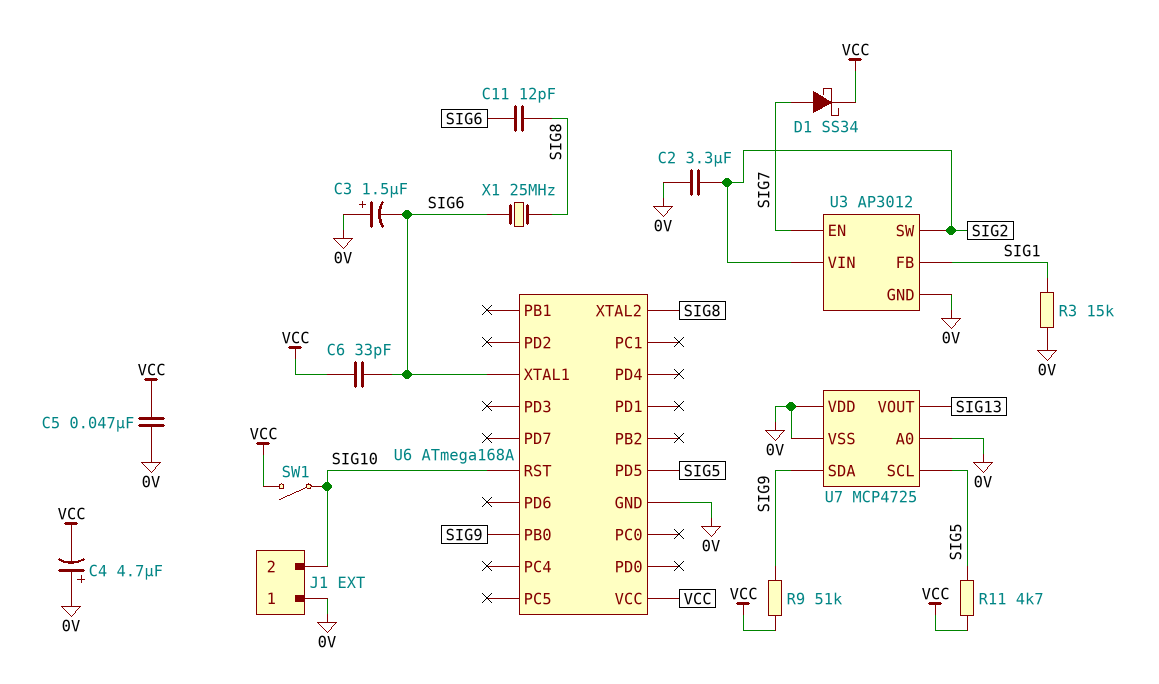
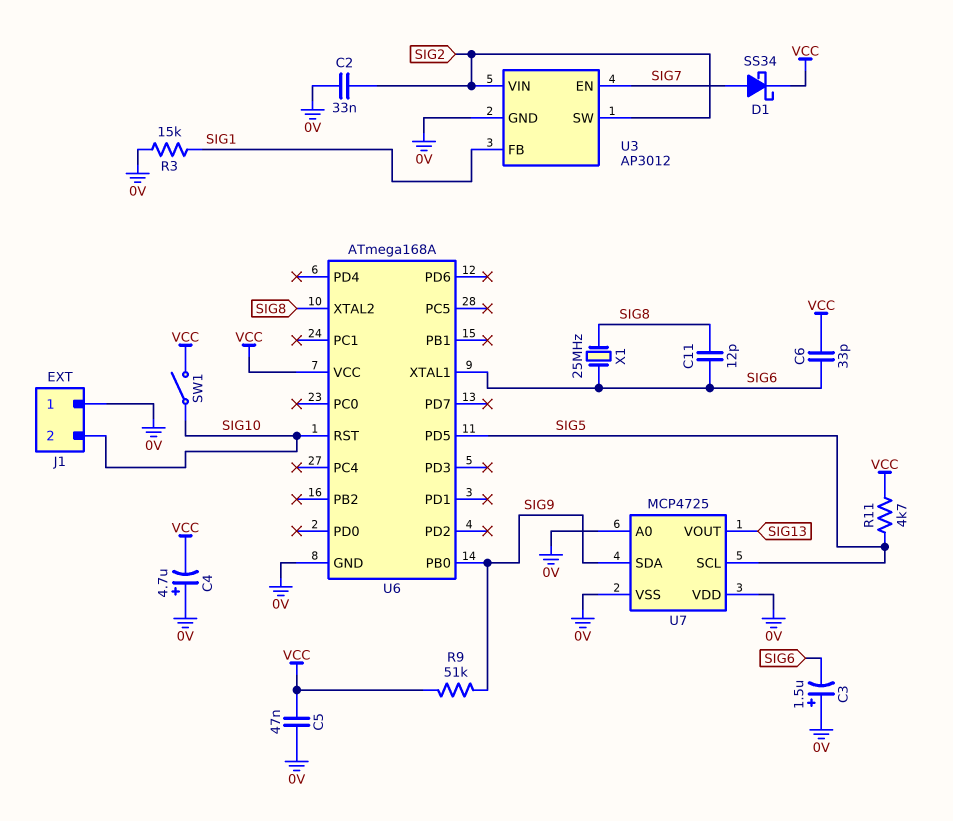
C2: 3.3uF (0V, SIG2) -> 33nF (0V, SIG2)

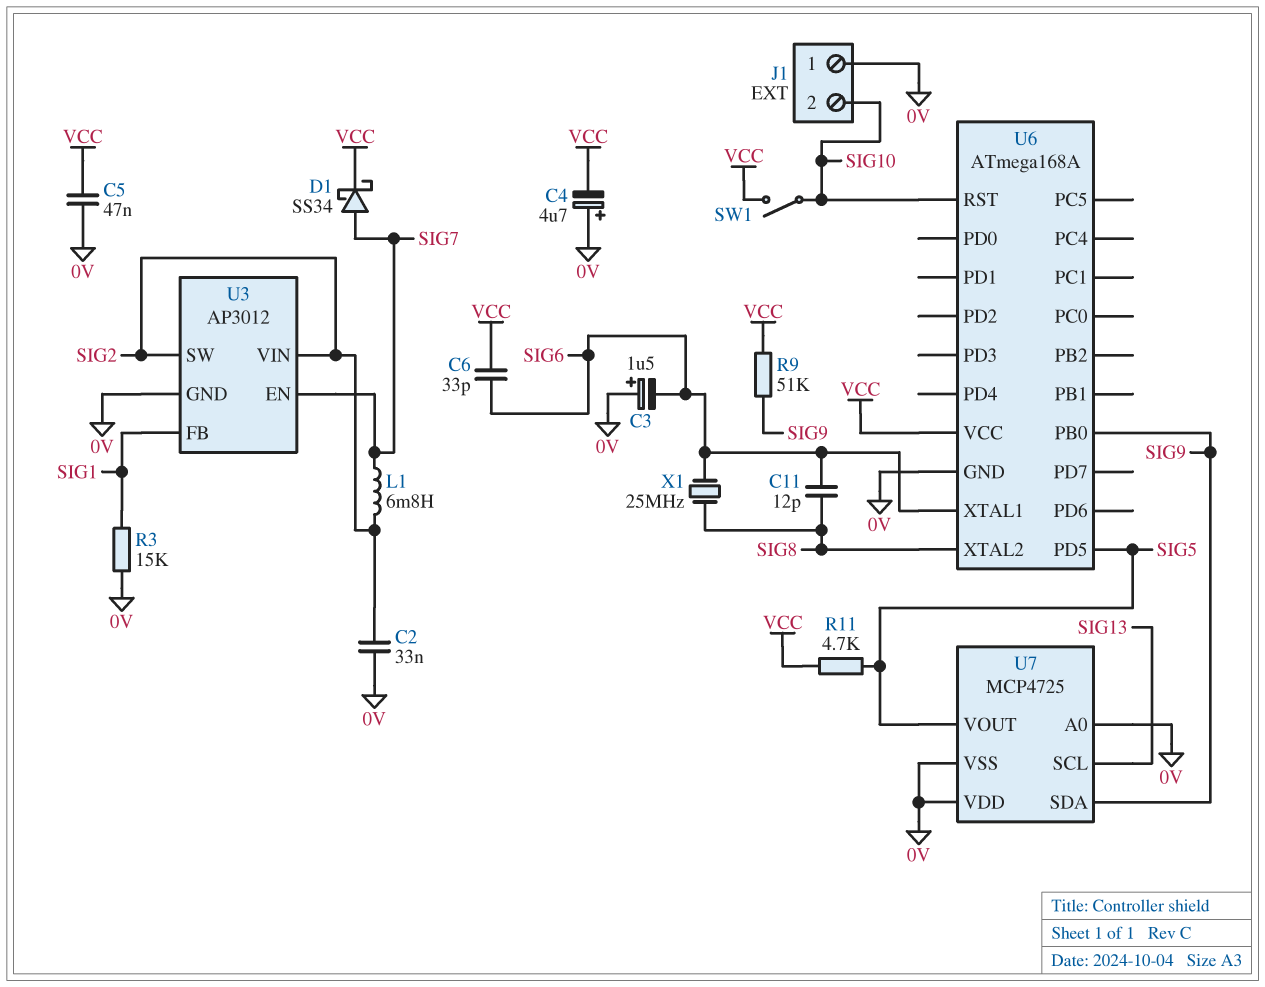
L1: none -> 6.8mH (SIG2, SIG7)
U7 pin SCL: SIG5 -> SIG13
U7 pin VOUT: SIG13 -> SIG5

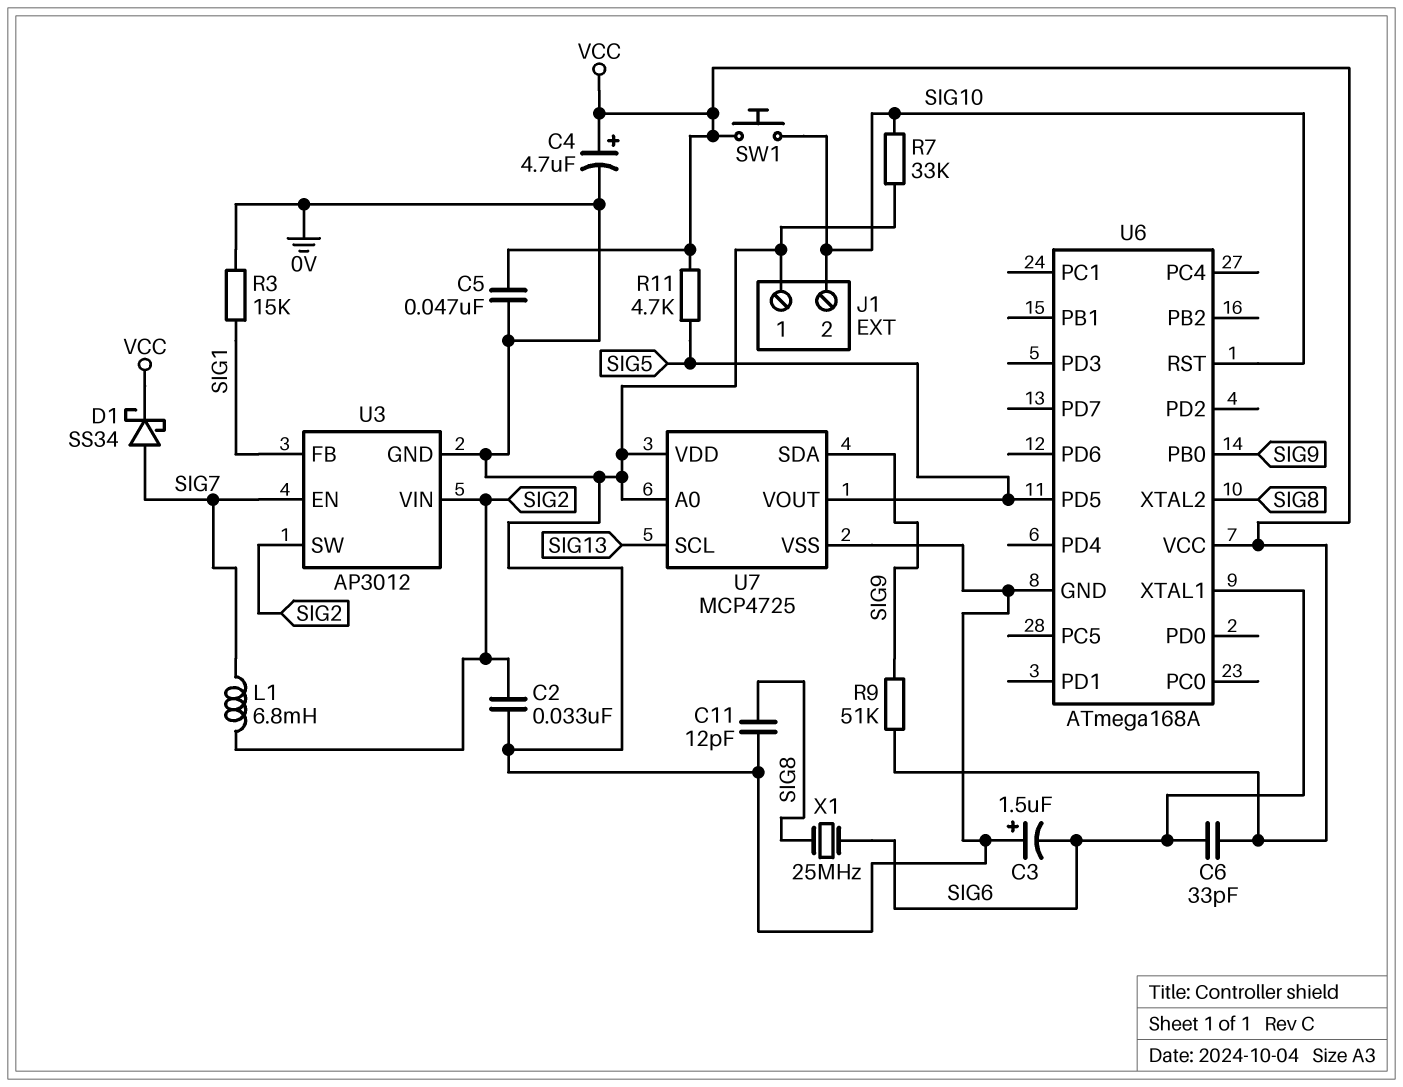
C4: 4.7uF (plus 0V, minus VCC) -> 4.7uF (plus VCC, minus 0V)
C11: 12pF (SIG6, SIG8) -> 12pF (0V, SIG8)
R7: none -> 33k (0V, SIG10)
SW1: switch (SIG10, VCC) -> button (SIG10, VCC)

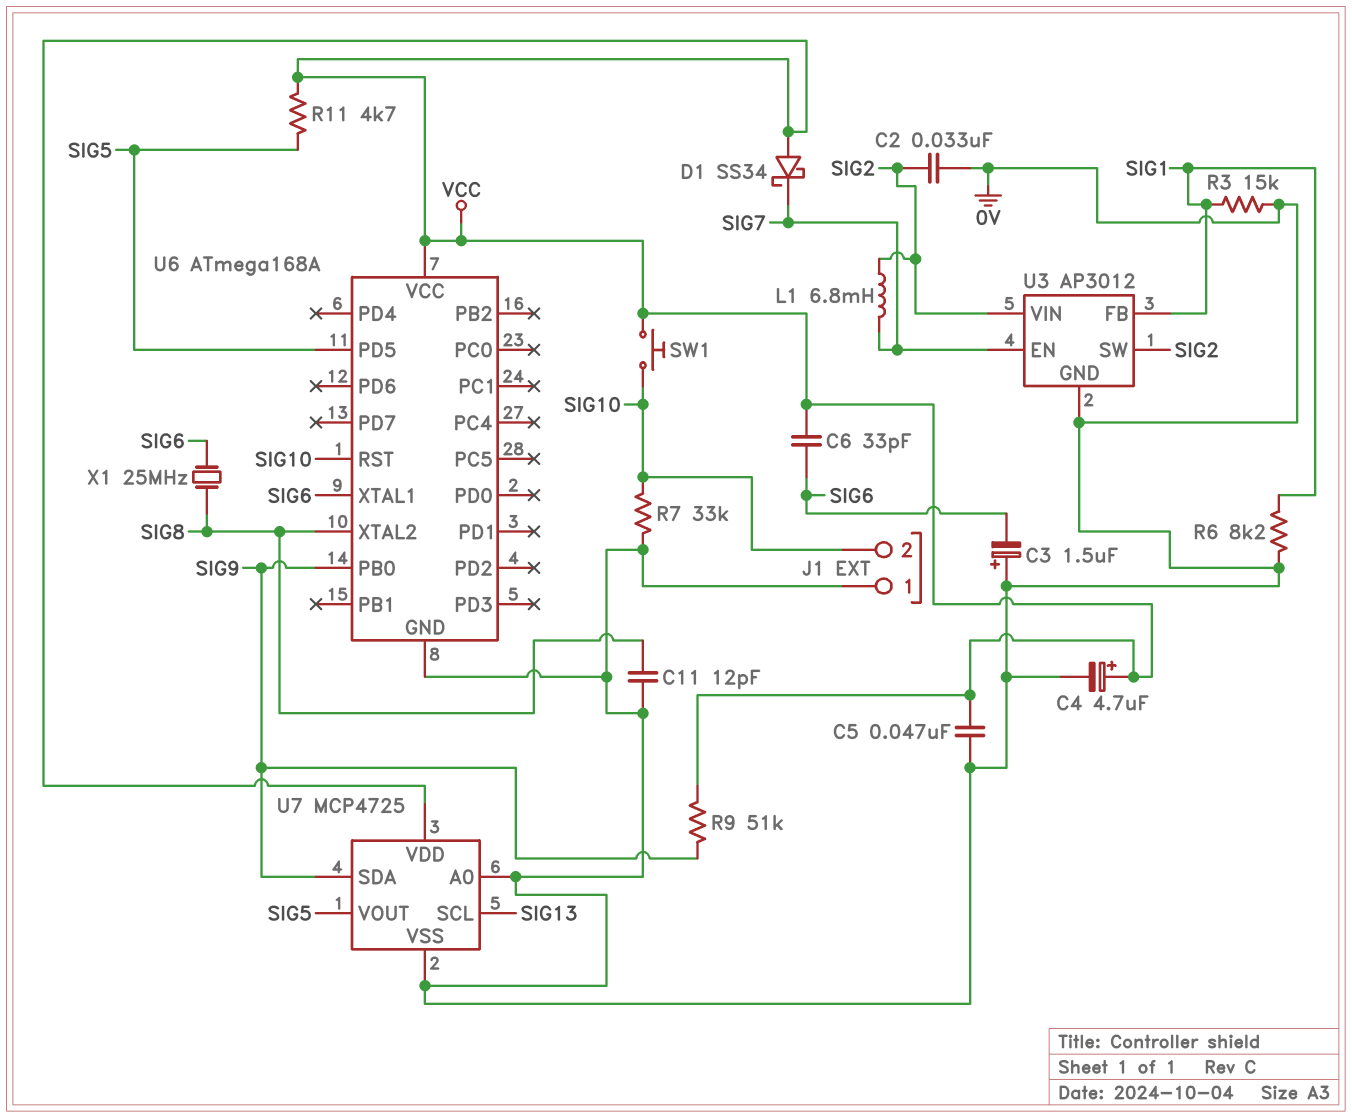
D1: schottky SS34 (A SIG7, K VCC) -> schottky SS34 (A VCC, K SIG7)
R6: none -> 8.2k (0V, SIG1)
U7 pin VDD: 0V -> VCC

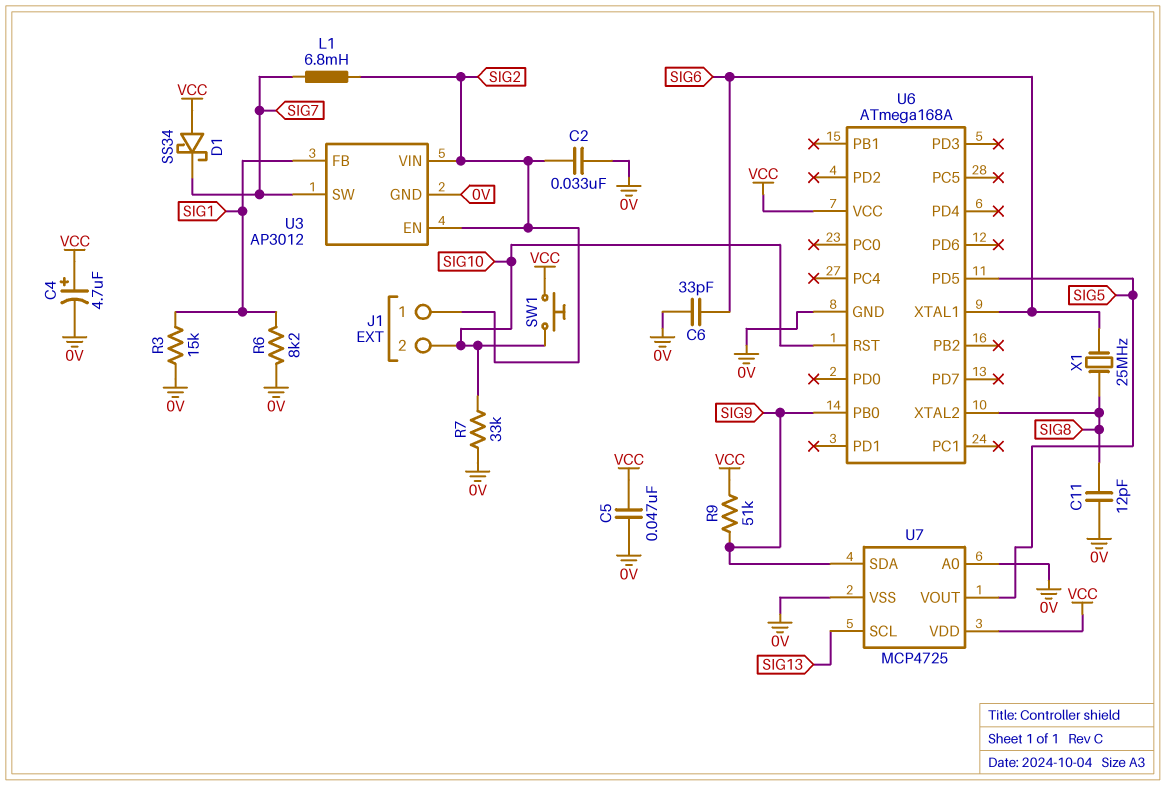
C3: 1.5uF (plus 0V, minus SIG6) -> none
C6: 33pF (SIG6, VCC) -> 33pF (0V, SIG6)
J1 pin 1: 0V -> SIG2
R11: 4.7k (SIG5, VCC) -> none
U3 pin EN: SIG7 -> SIG2
U3 pin SW: SIG2 -> SIG7

